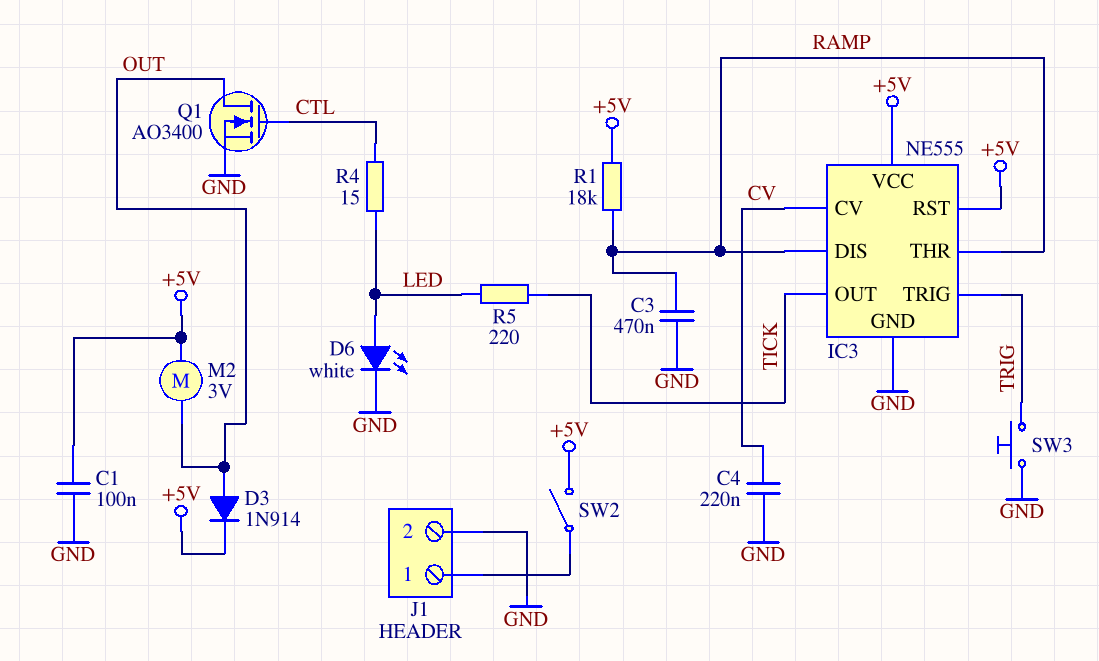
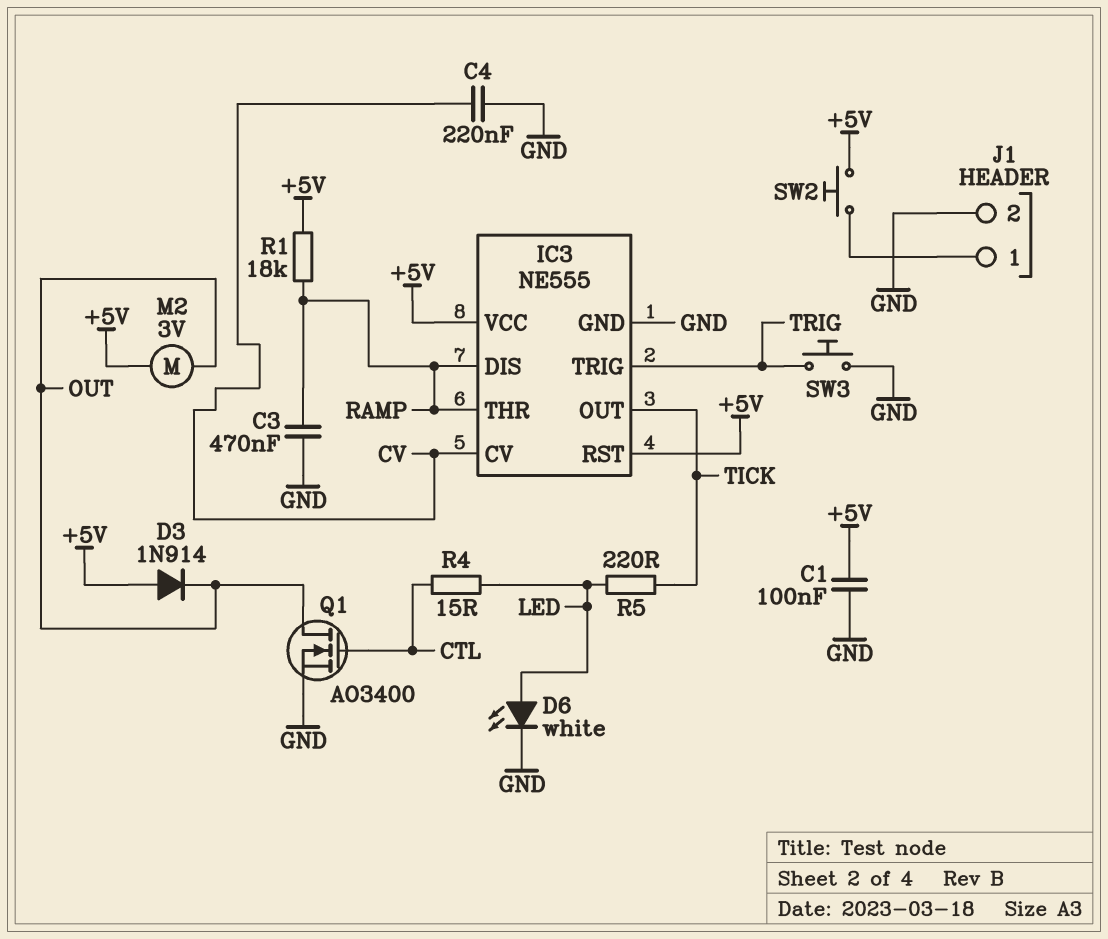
D3: diode 1N914 (A OUT, K +5V) -> diode 1N914 (A +5V, K OUT)
SW2: switch (+5V, J1/1) -> button (+5V, J1/1)

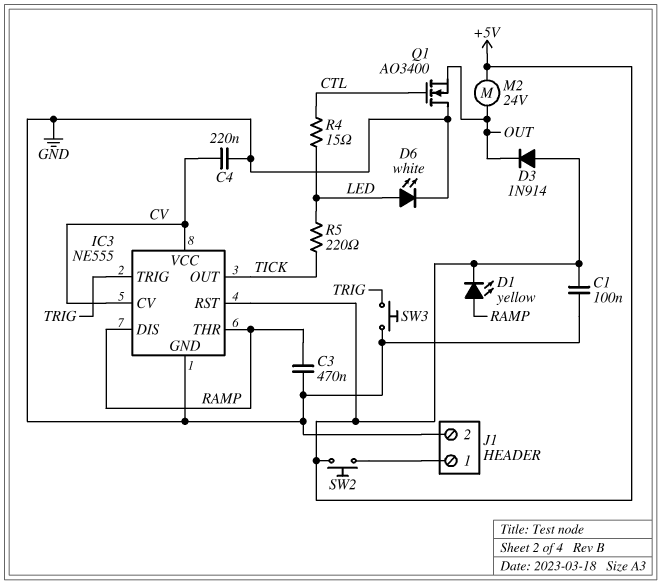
D1: none -> LED yellow (A RAMP, K +5V)
IC3 pin VCC: +5V -> CV
M2: motor 3V (+5V, OUT) -> motor 24V (+5V, OUT)
Q1: NMOS AO3400 (G CTL, D OUT, S GND) -> NMOS AO3400 (G CTL, D GND, S OUT)
R1: 18k (+5V, RAMP) -> none

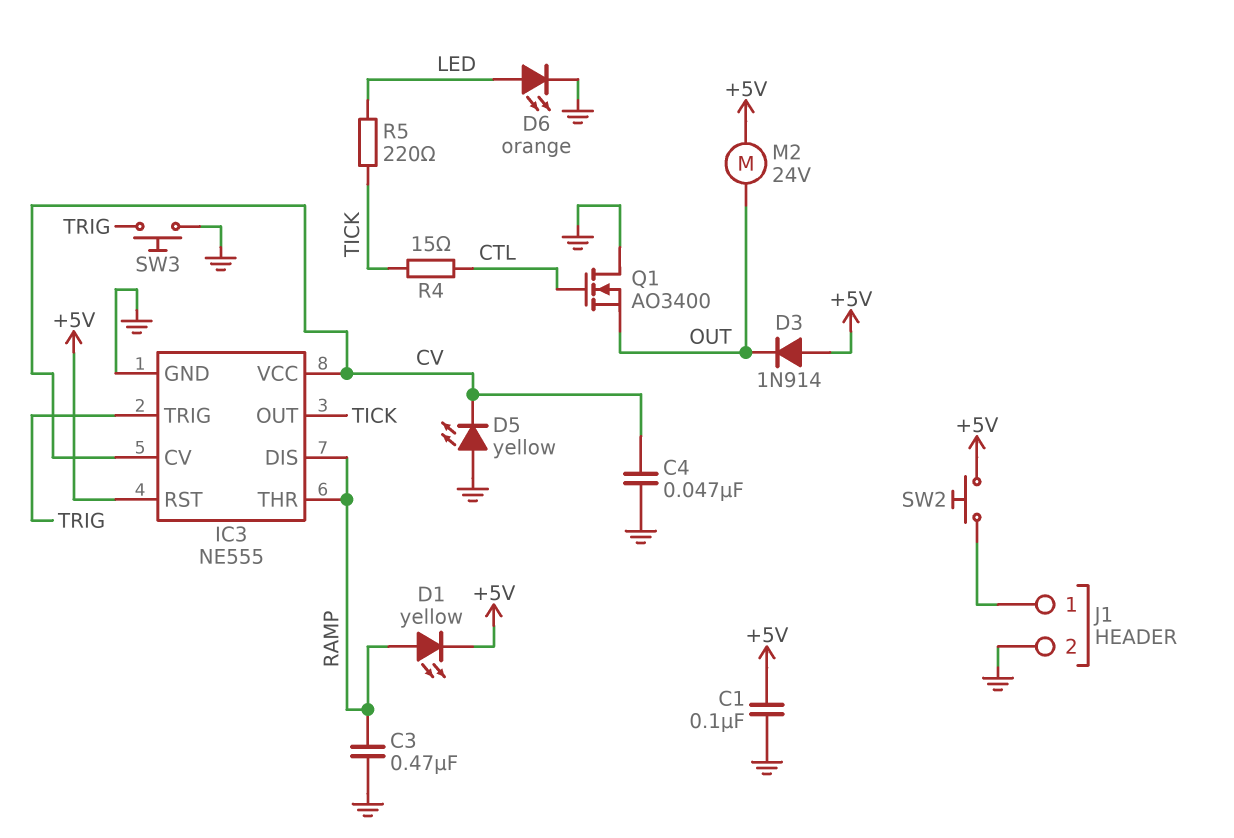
C4: 220nF (CV, GND) -> 47nF (CV, GND)
D5: none -> LED yellow (A GND, K CV)
D6: LED white (A LED, K GND) -> LED orange (A LED, K GND)
R4: 15 (CTL, LED) -> 15 (CTL, TICK)

